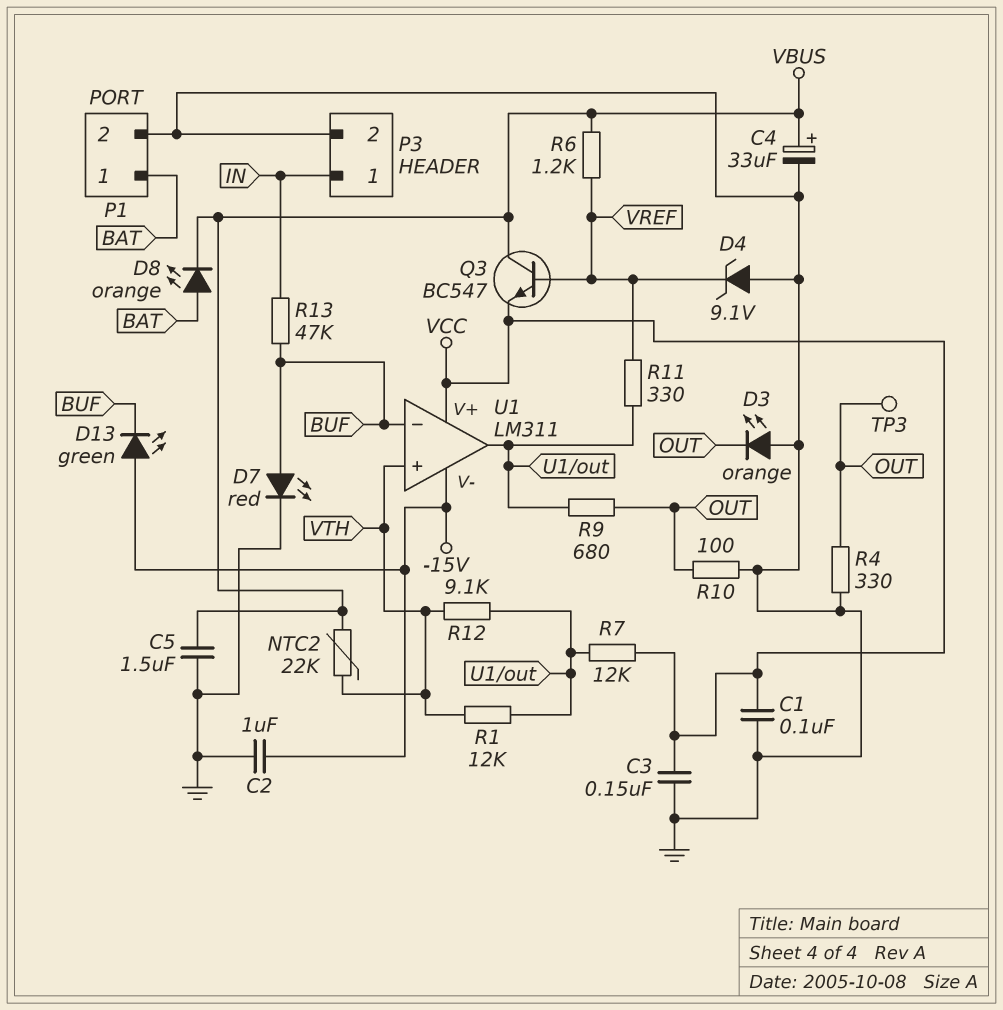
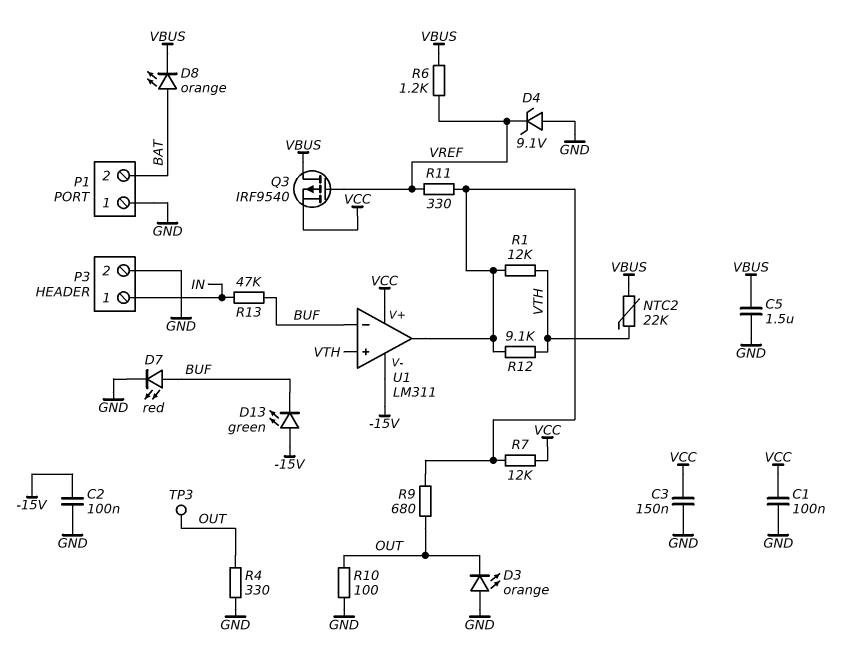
C2: 1uF (-15V, GND) -> 100nF (-15V, GND)
C4: 33uF (plus VBUS, minus GND) -> none
P1 pin 1: BAT -> GND
P1 pin 2: GND -> BAT
Q3: NPN BC547 (B VREF, C VBUS, E VCC) -> PMOS IRF9540 (G VREF, D VBUS, S VCC)

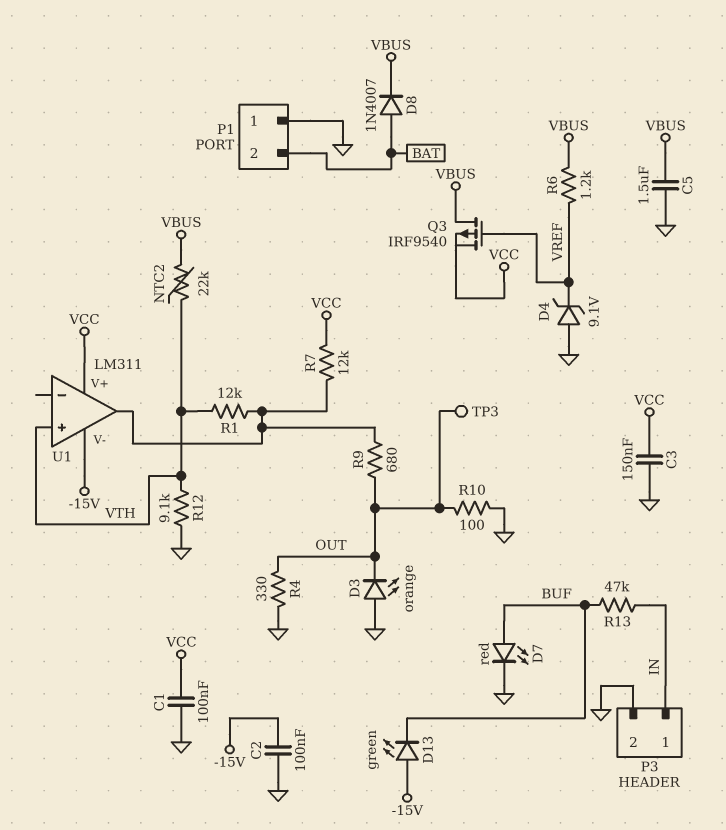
D8: LED orange (A BAT, K VBUS) -> diode 1N4007 (A BAT, K VBUS)
R11: 330 (U1/out, VREF) -> none
R12: 9.1k (U1/out, VTH) -> 9.1k (GND, VTH)
U1 pin in-: BUF -> none

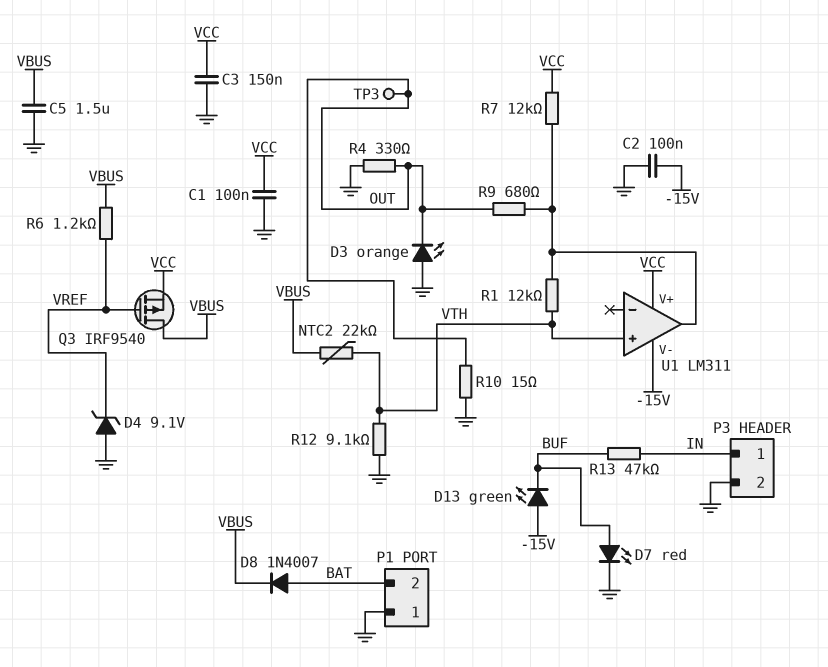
R10: 100 (GND, OUT) -> 15 (GND, OUT)

